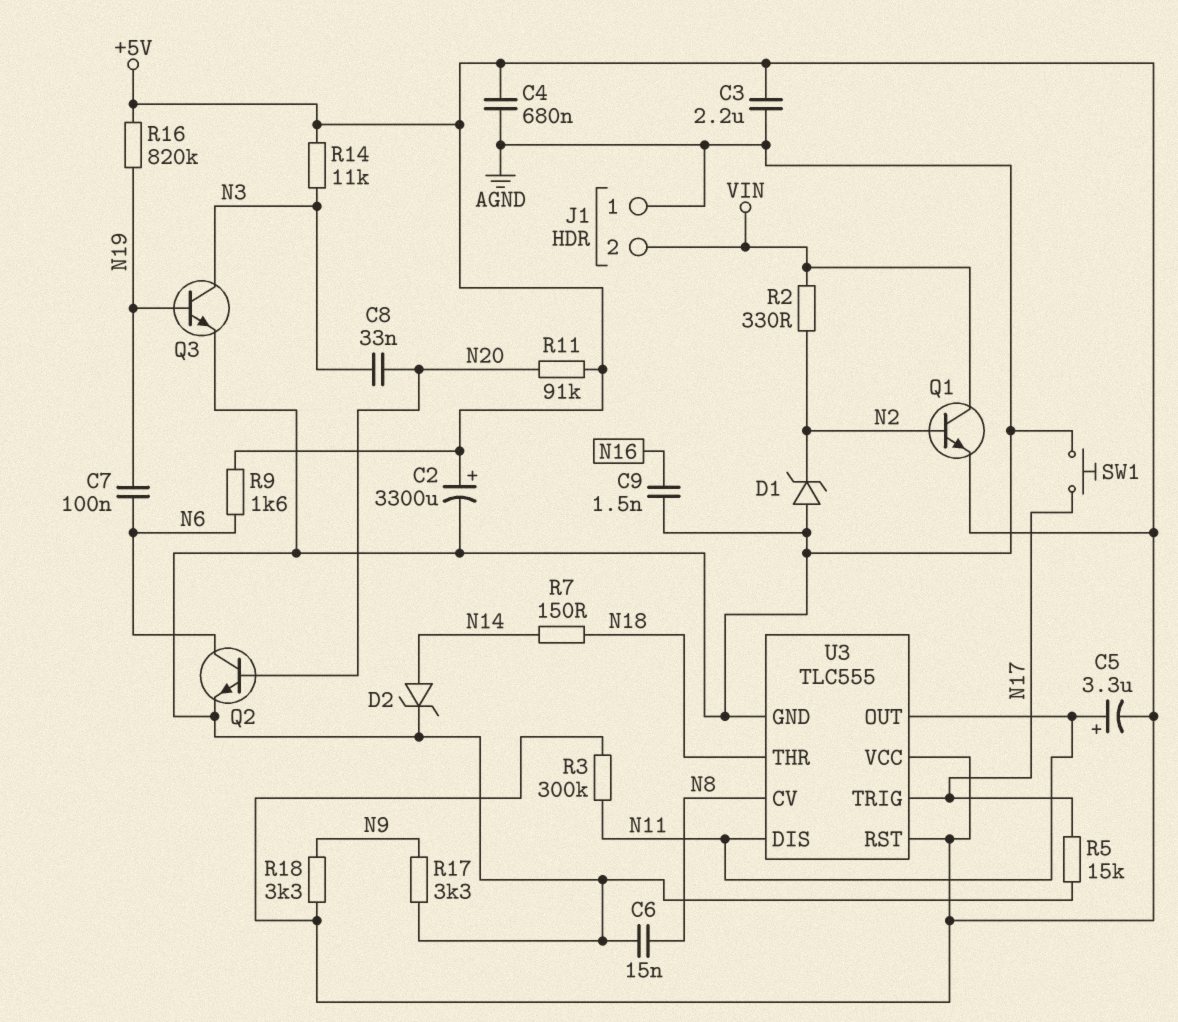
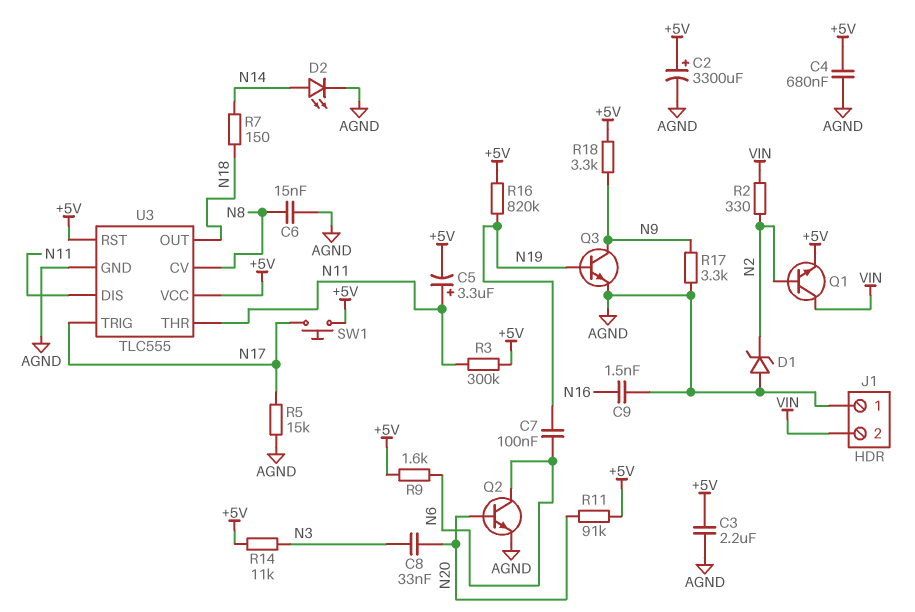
D2: zener (A N14, K AGND) -> LED (A N14, K AGND)
Q3: NPN (B N19, C N3, E AGND) -> NPN (B N19, C N9, E AGND)
SW1: button (AGND, N17) -> button (+5V, N17)
U3 pin OUT: N11 -> N18
U3 pin THR: N18 -> N11

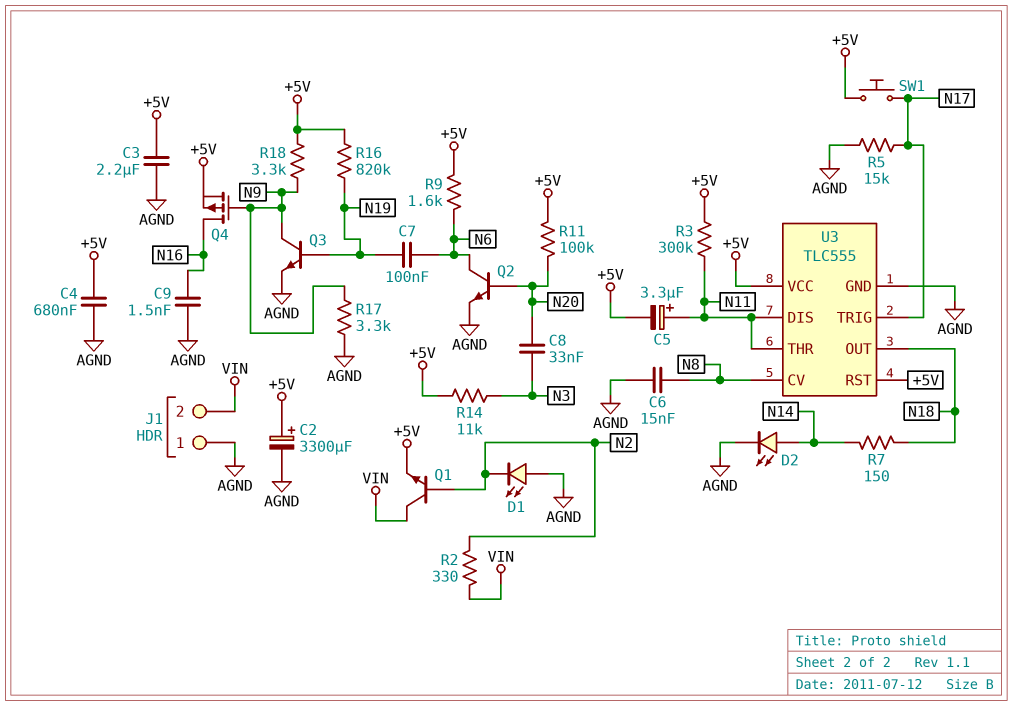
D1: zener (A AGND, K N2) -> LED (A AGND, K N2)
Q4: none -> PMOS (G N9, D N16, S +5V)
R11: 91k (+5V, N20) -> 100k (+5V, N20)

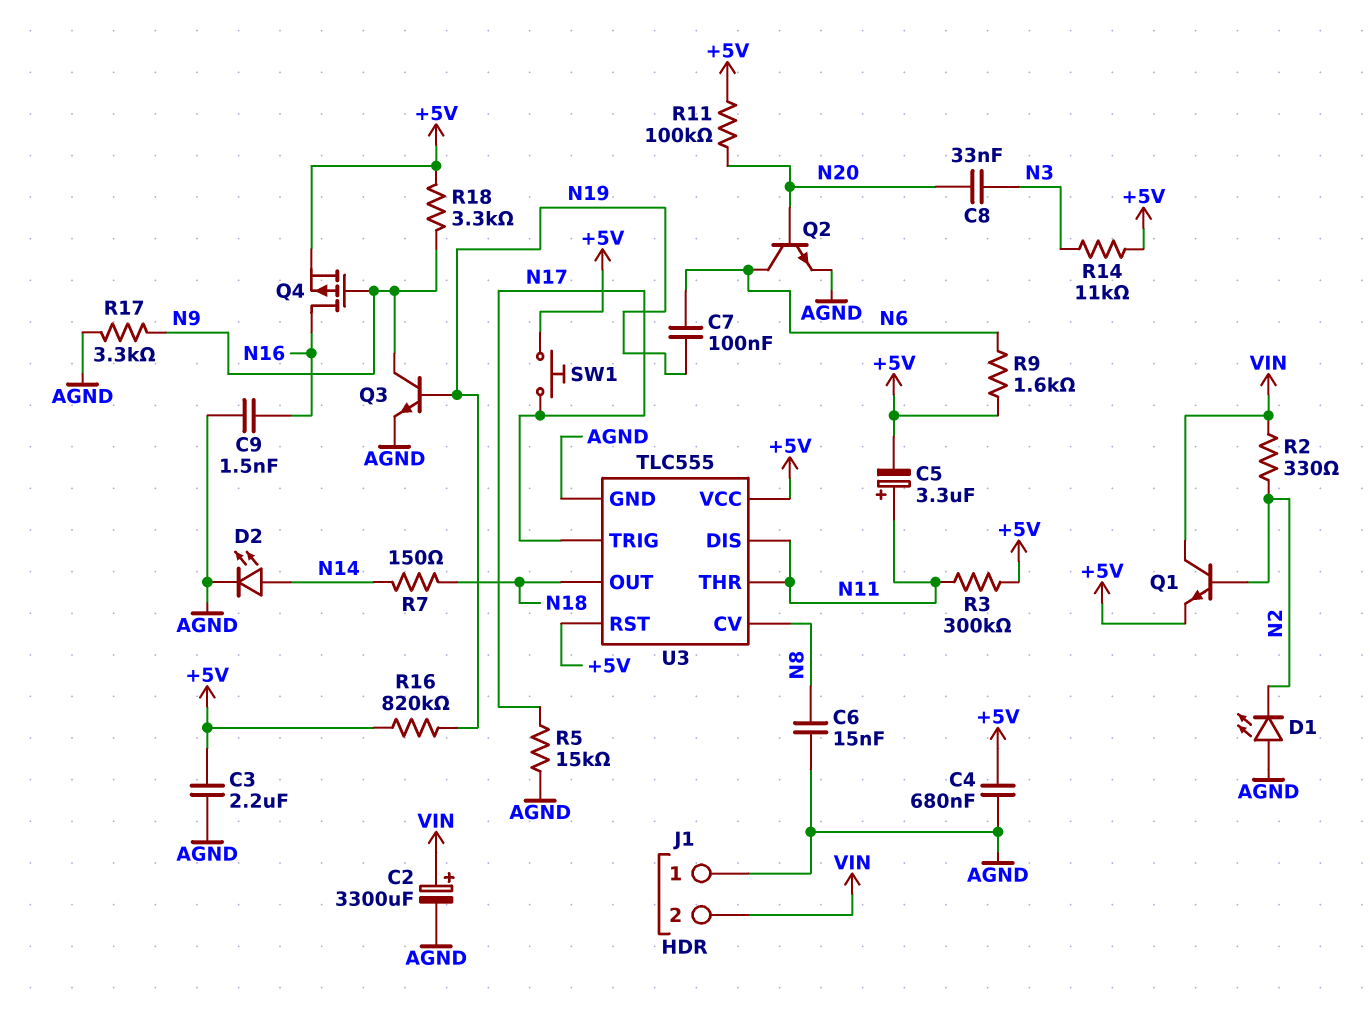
C2: 3300uF (plus +5V, minus AGND) -> 3300uF (plus VIN, minus AGND)

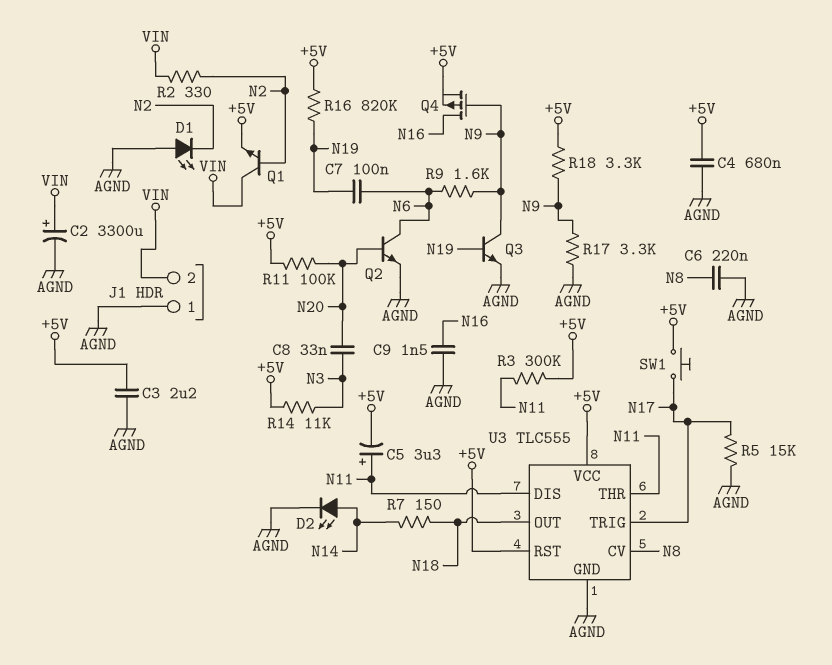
C6: 15nF (AGND, N8) -> 220nF (AGND, N8)
R9: 1.6k (+5V, N6) -> 1.6k (N6, N9)

